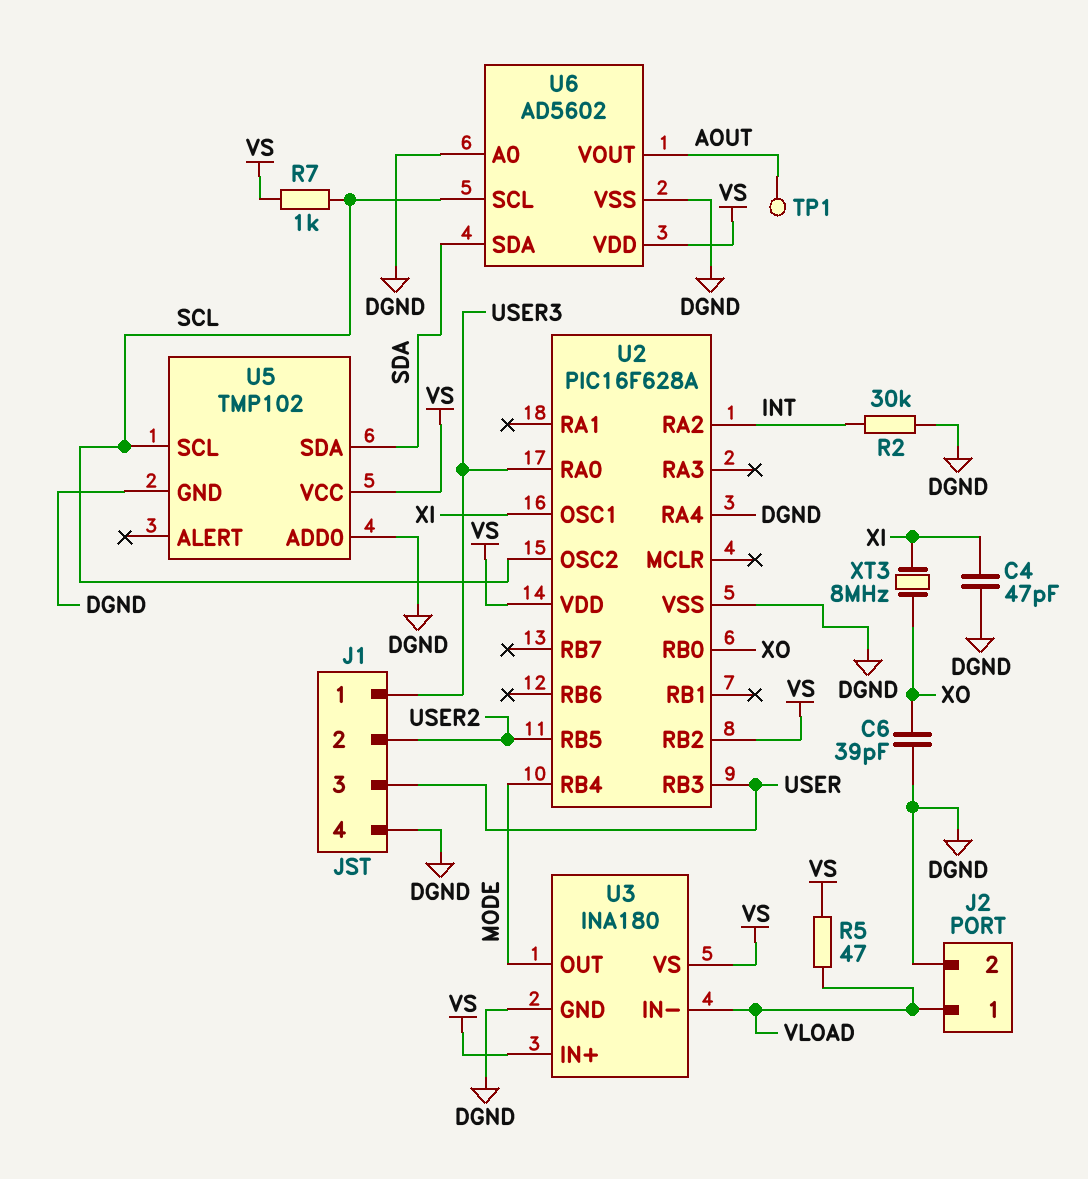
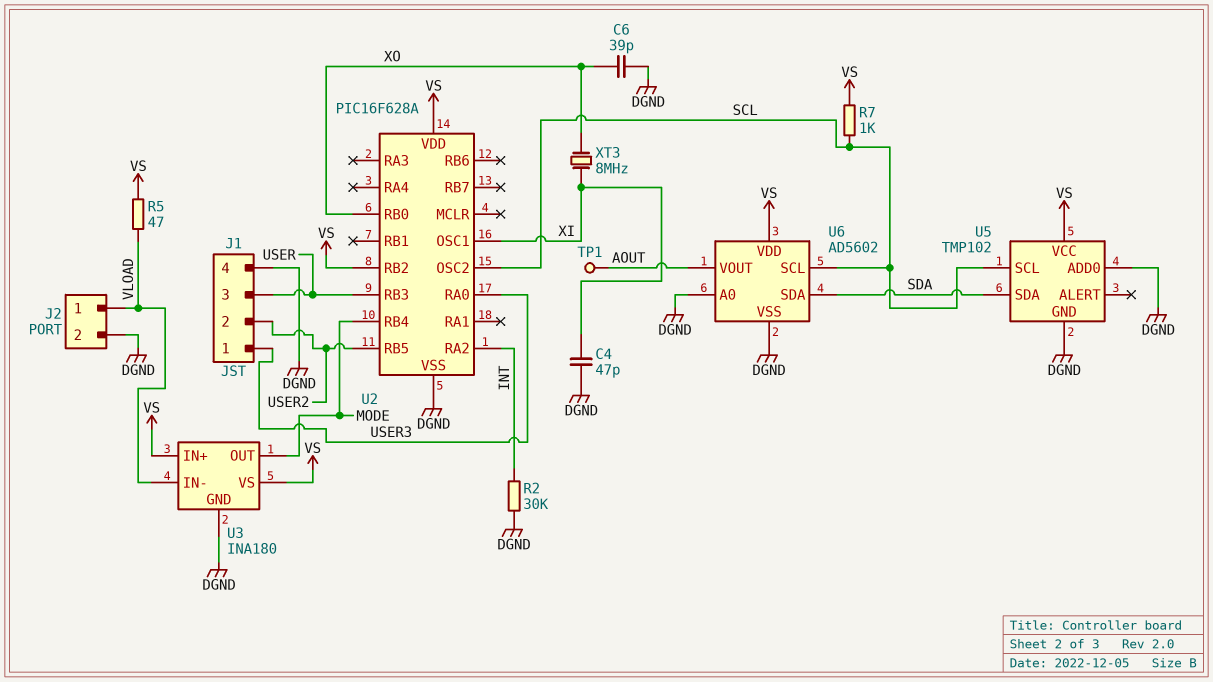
U2 pin RA4: DGND -> none

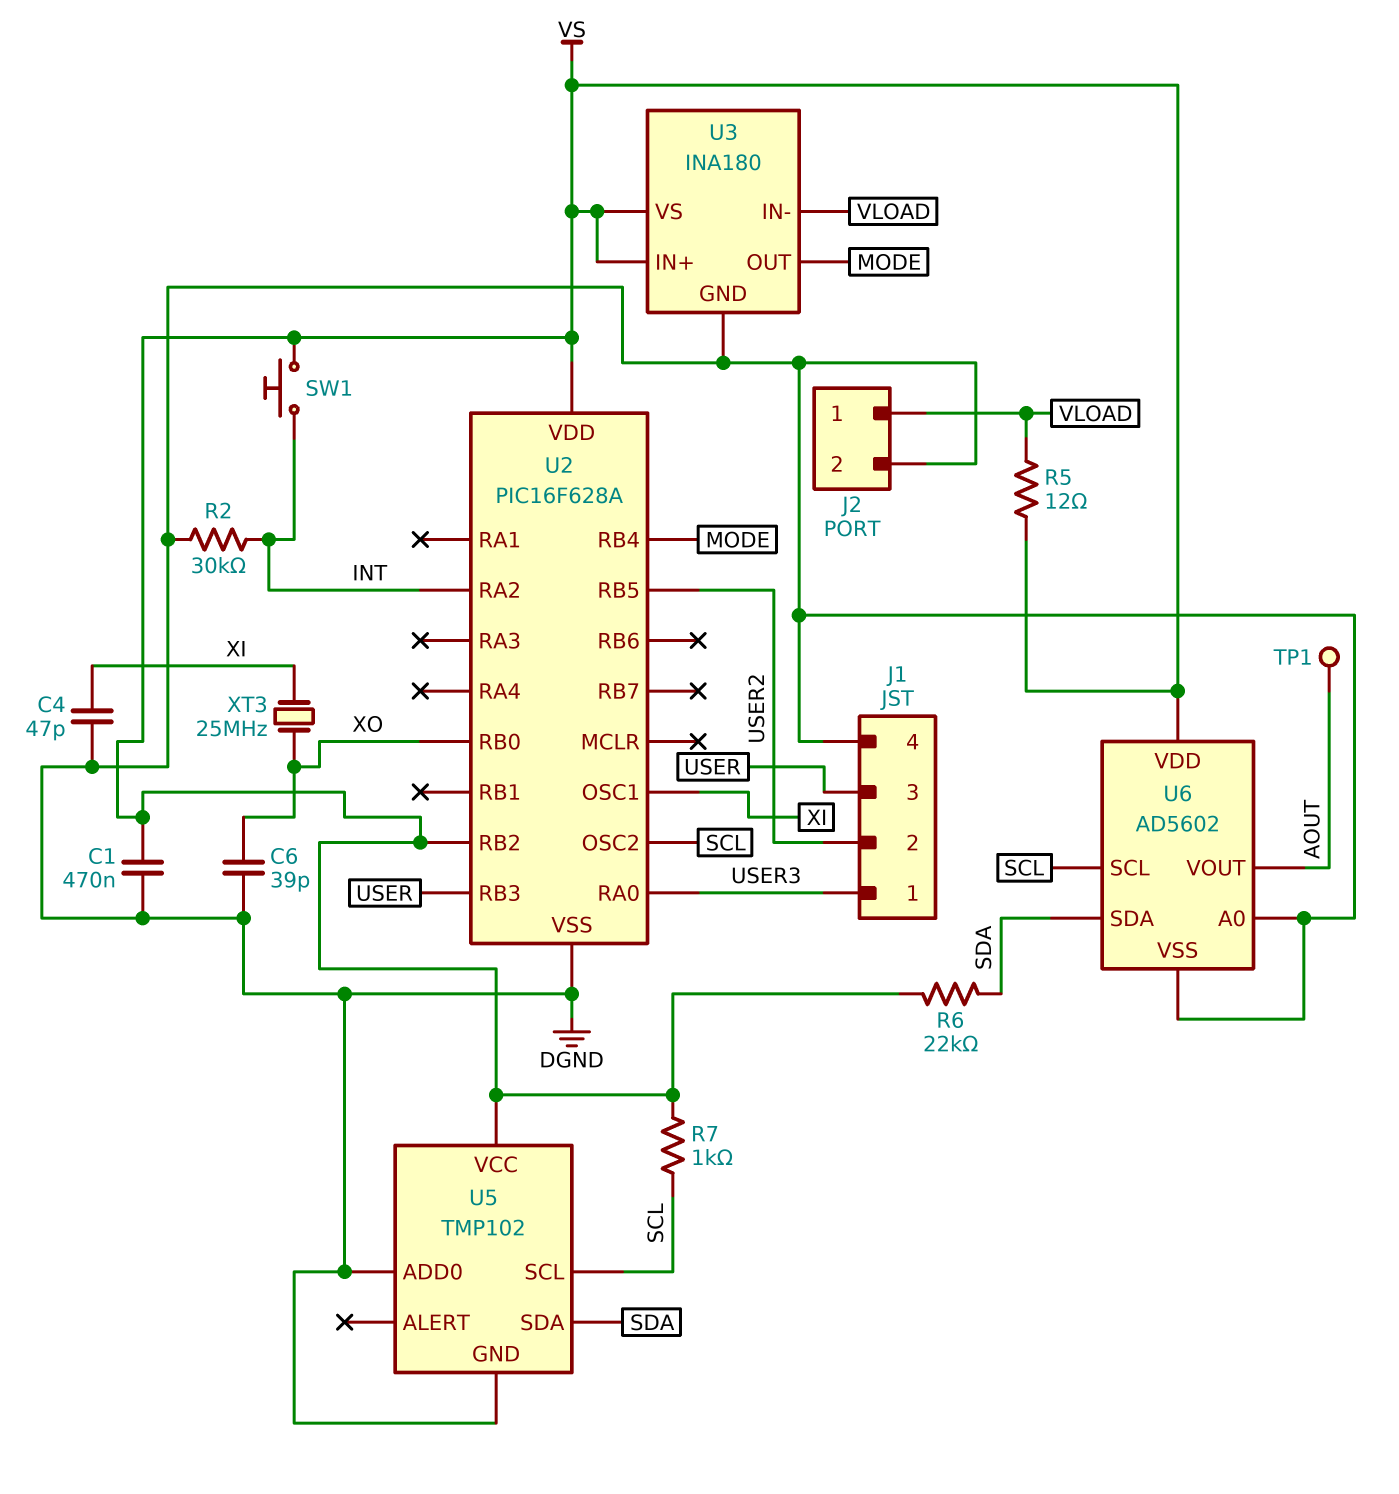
C1: none -> 470nF (DGND, VS)
R5: 47 (VLOAD, VS) -> 12 (VLOAD, VS)
R6: none -> 22k (SDA, VS)
SW1: none -> button (INT, VS)
XT3: 8MHz (XI, XO) -> 25MHz (XI, XO)

